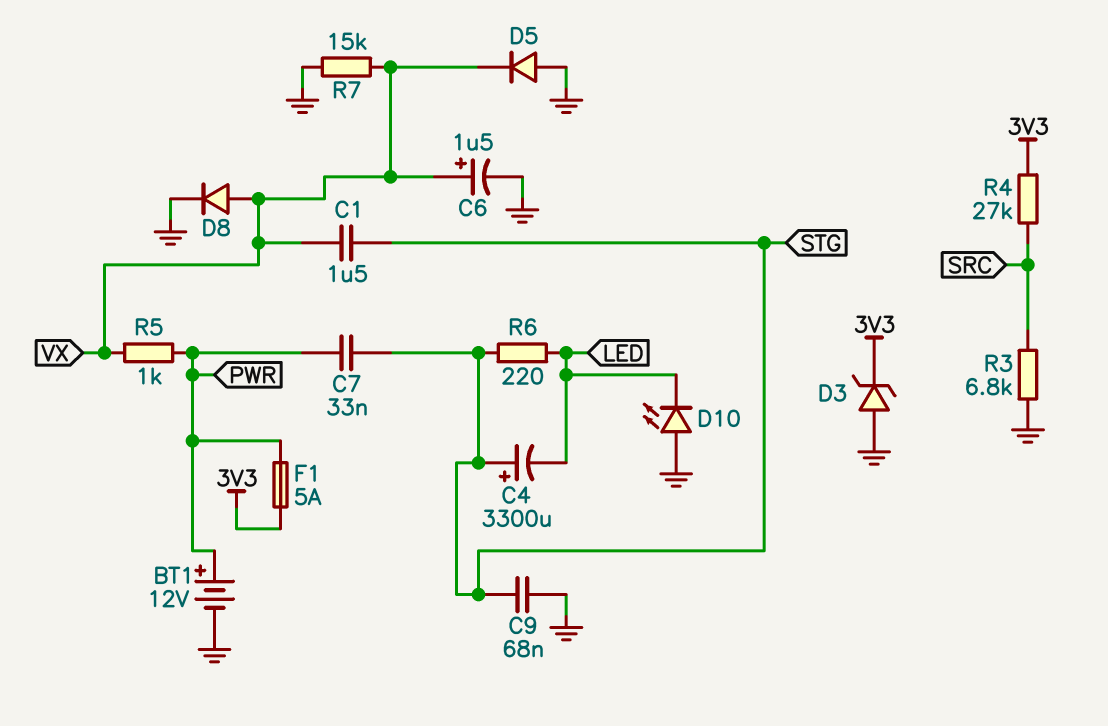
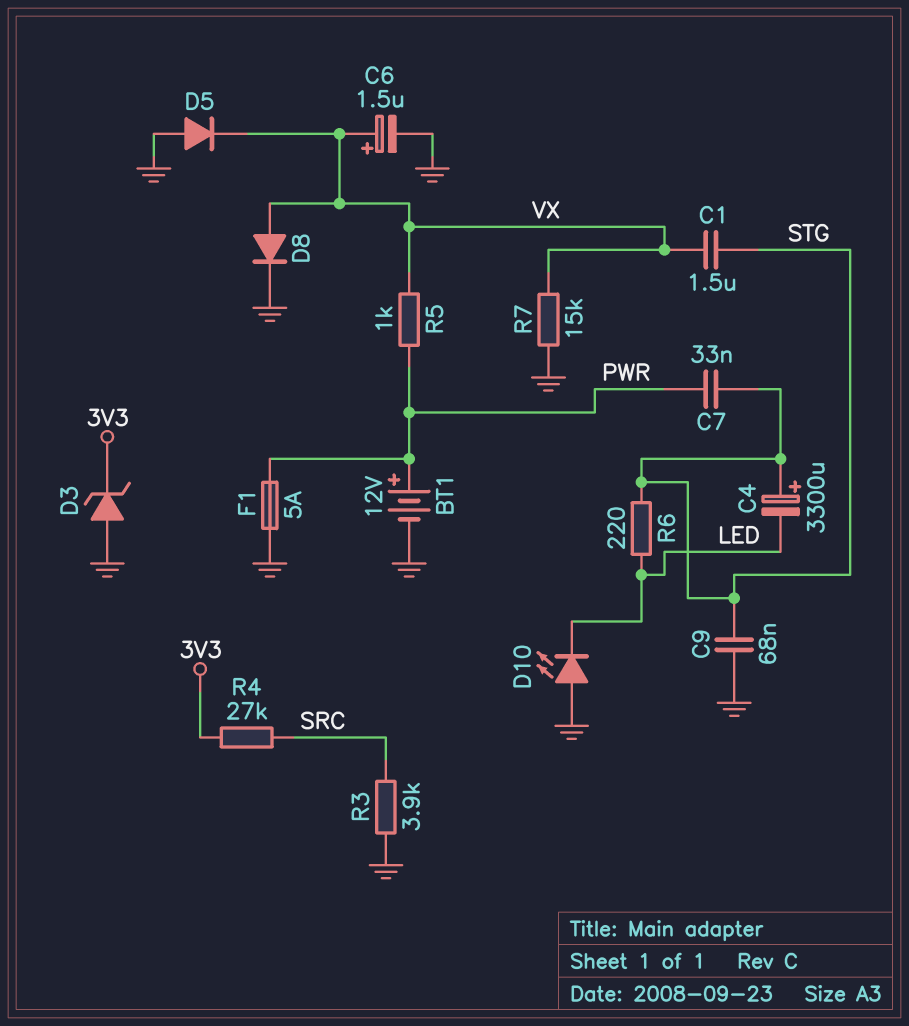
F1: 5A (3V3, PWR) -> 5A (GND, PWR)
R3: 6.8k (GND, SRC) -> 3.9k (GND, SRC)

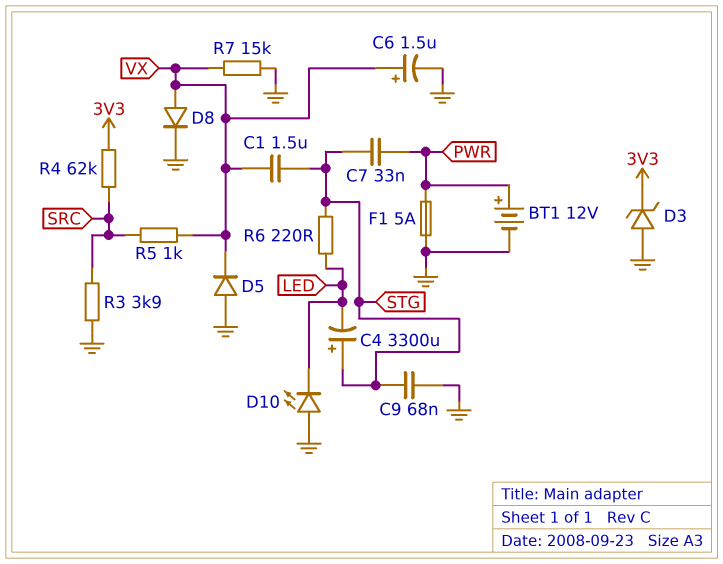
R4: 27k (3V3, SRC) -> 62k (3V3, SRC)
R5: 1k (PWR, VX) -> 1k (SRC, VX)

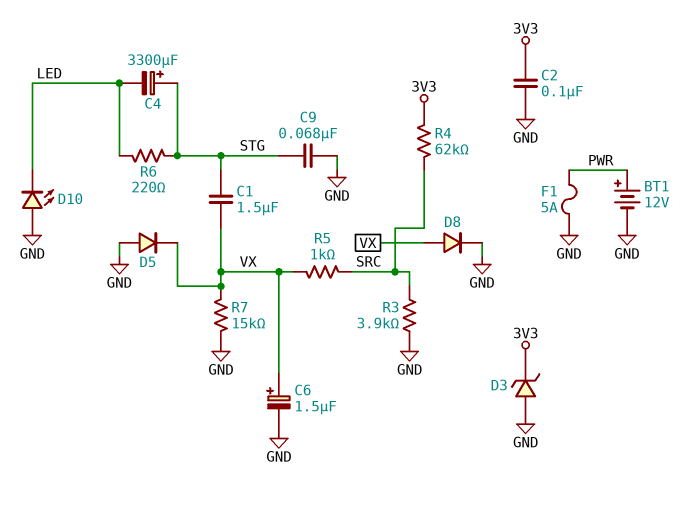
C2: none -> 100nF (3V3, GND)
C7: 33nF (PWR, STG) -> none

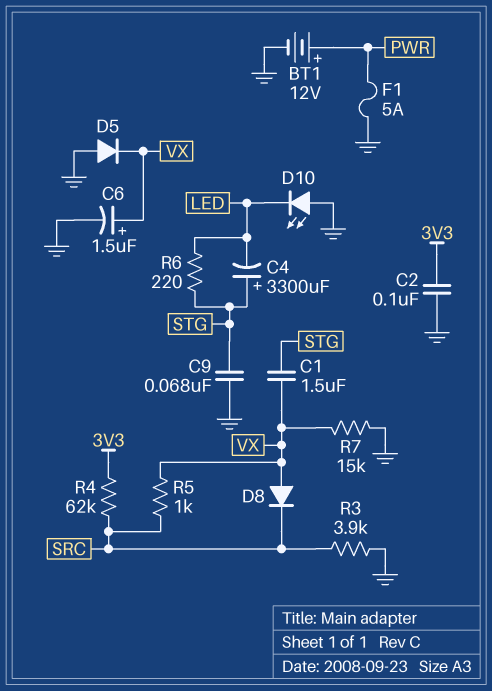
D3: zener (A GND, K 3V3) -> none
D8: diode (A VX, K GND) -> diode (A VX, K SRC)

